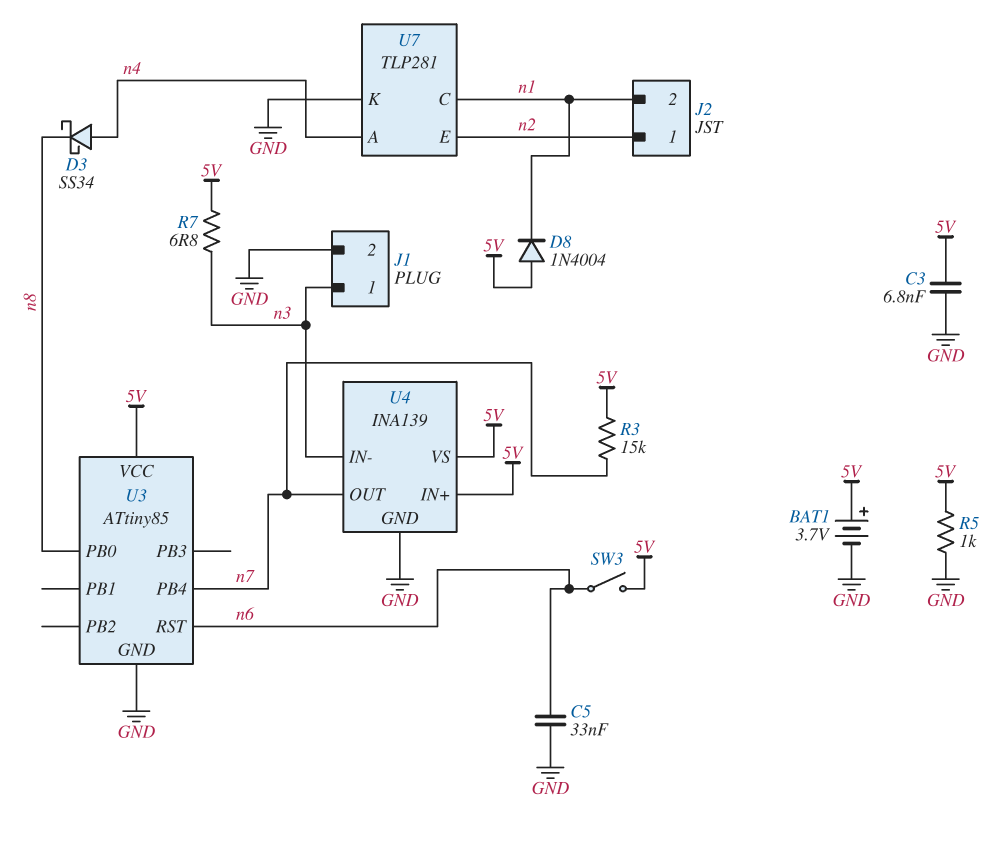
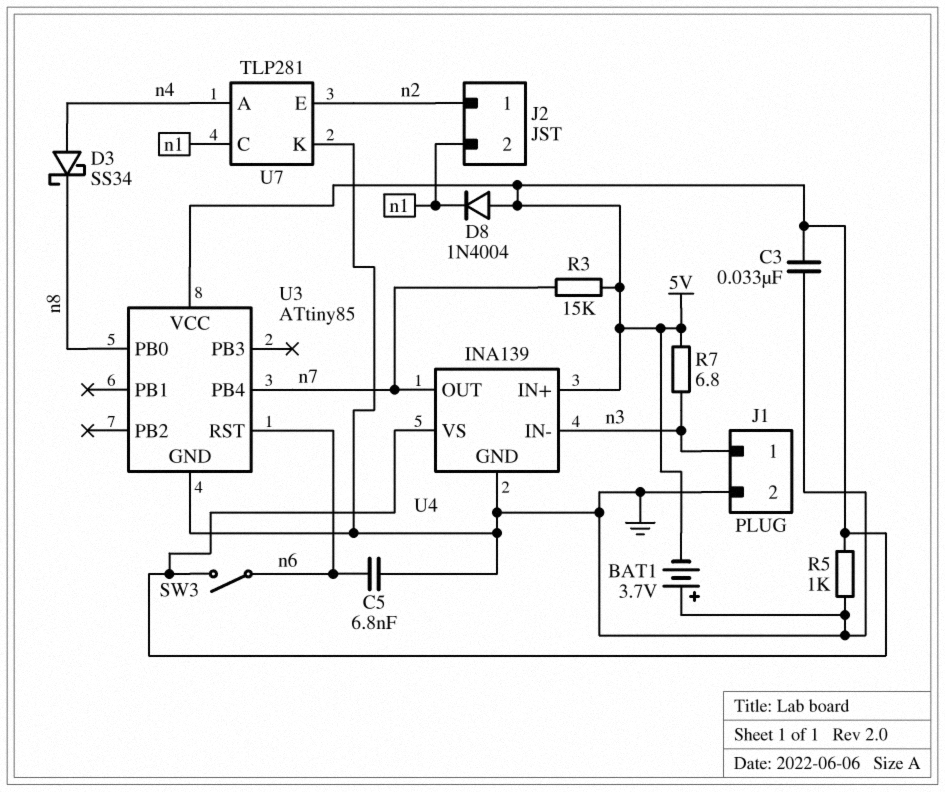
BAT1: 3.7V (plus 5V, minus GND) -> 3.7V (plus GND, minus 5V)
C3: 6.8nF (5V, GND) -> 33nF (5V, GND)
C5: 33nF (GND, n6) -> 6.8nF (GND, n6)

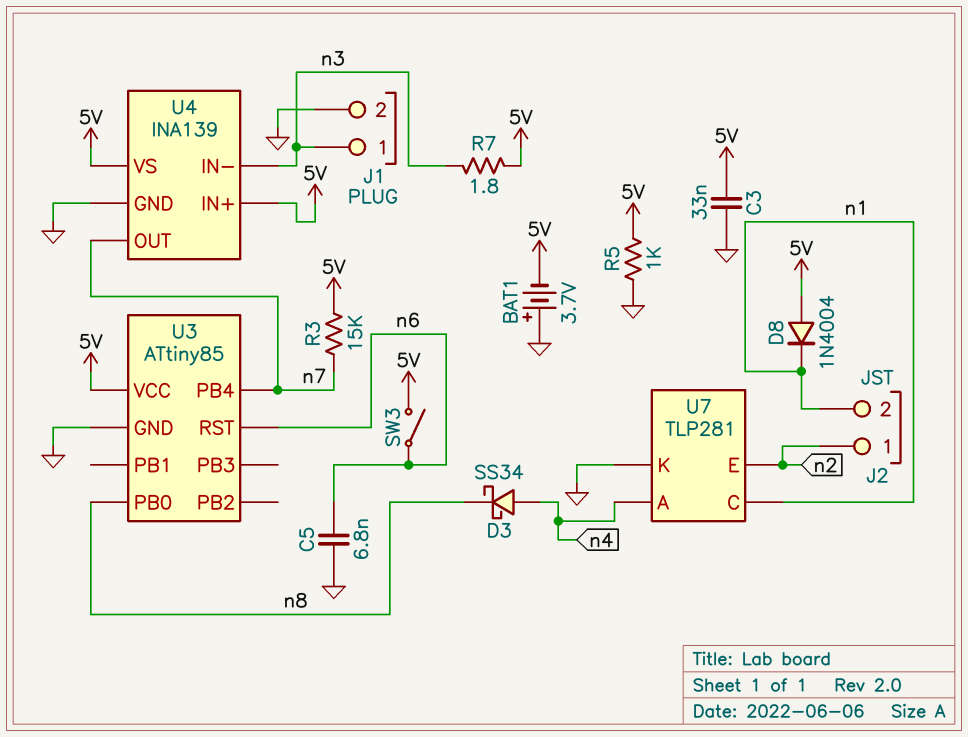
R7: 6.8 (5V, n3) -> 1.8 (5V, n3)

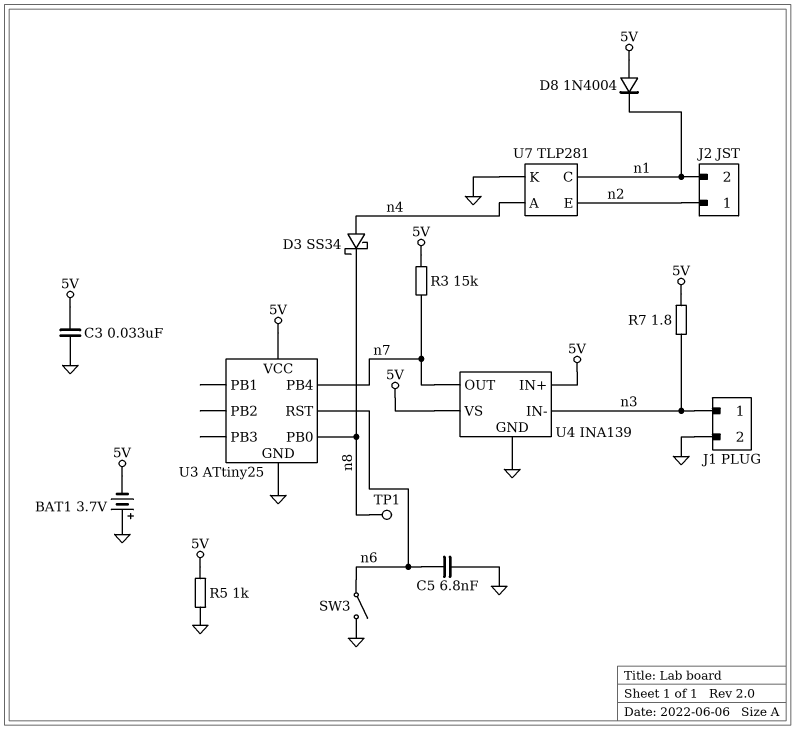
SW3: switch (5V, n6) -> switch (GND, n6)
TP1: none -> test point (n8)
U3: ATtiny85 -> ATtiny25

